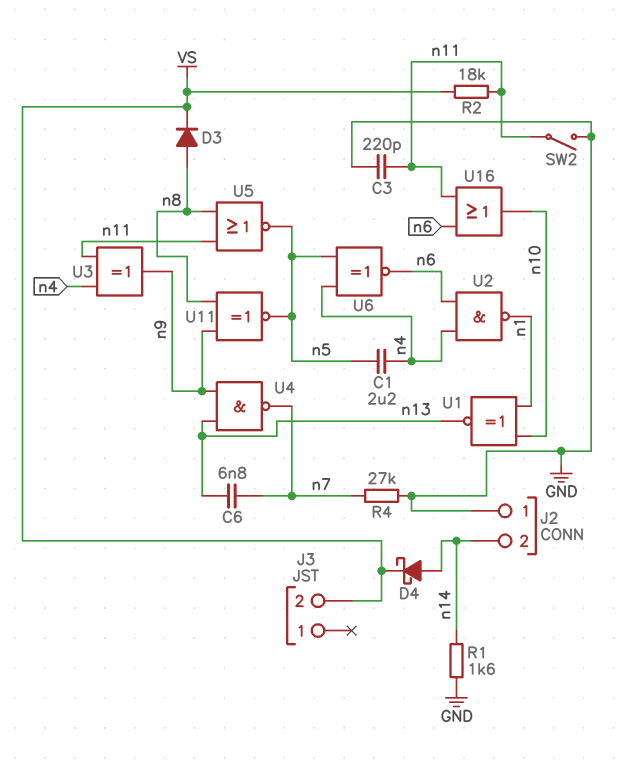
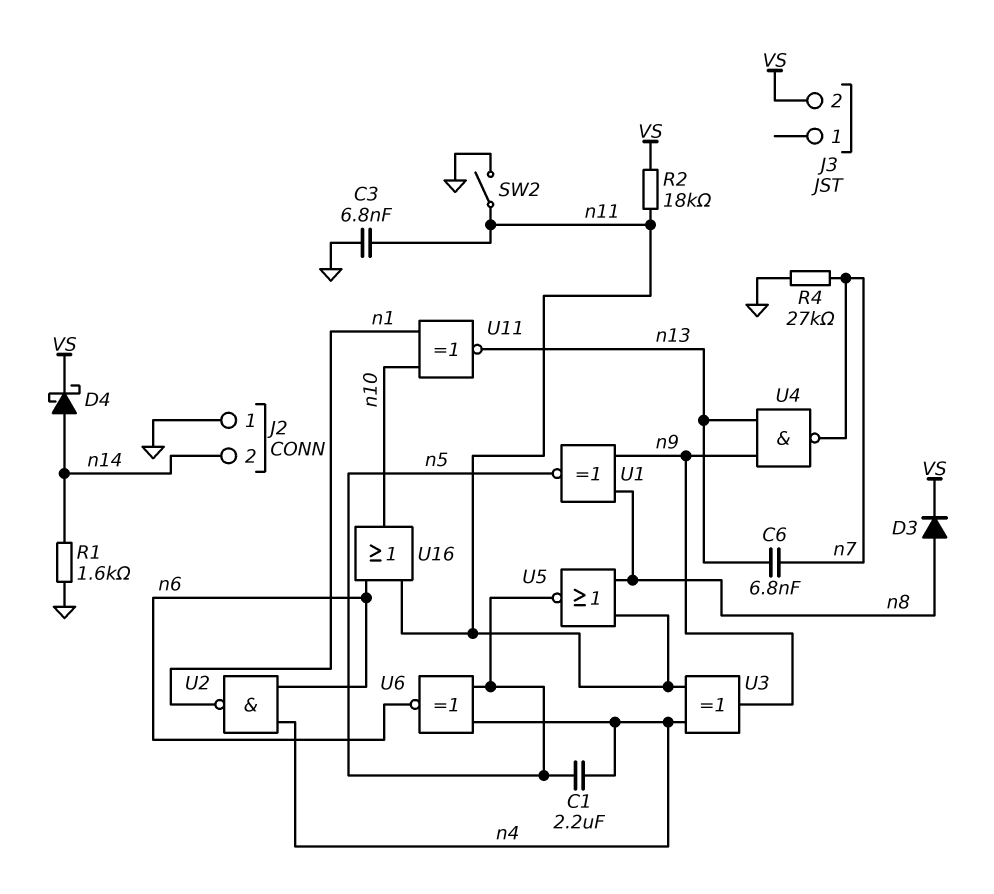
C3: 220pF (GND, n11) -> 6.8nF (GND, n11)
U1: XNOR (in n1, in n10, out n13) -> XNOR (in n8, in n9, out n5)
U11: XNOR (in n8, in n9, out n5) -> XNOR (in n1, in n10, out n13)

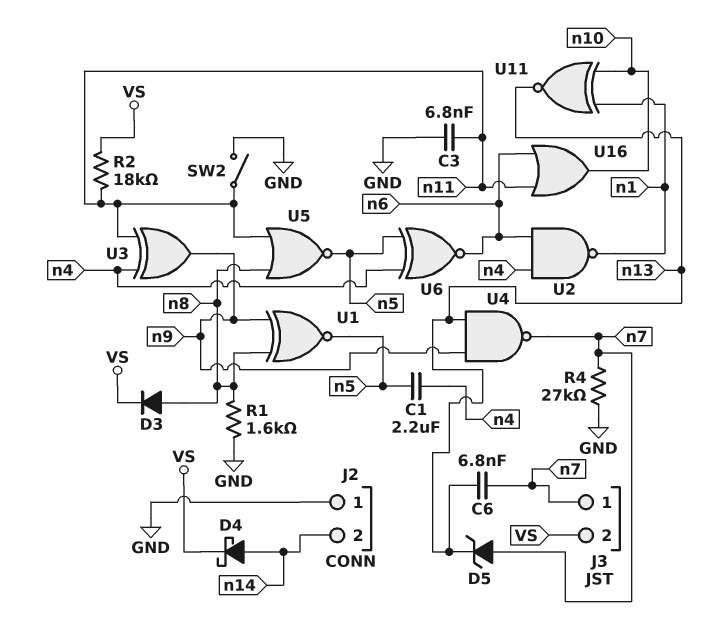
D5: none -> zener (A n7, K n13)
J3 pin 1: none -> n7
R1: 1.6k (GND, n14) -> 1.6k (GND, n8)

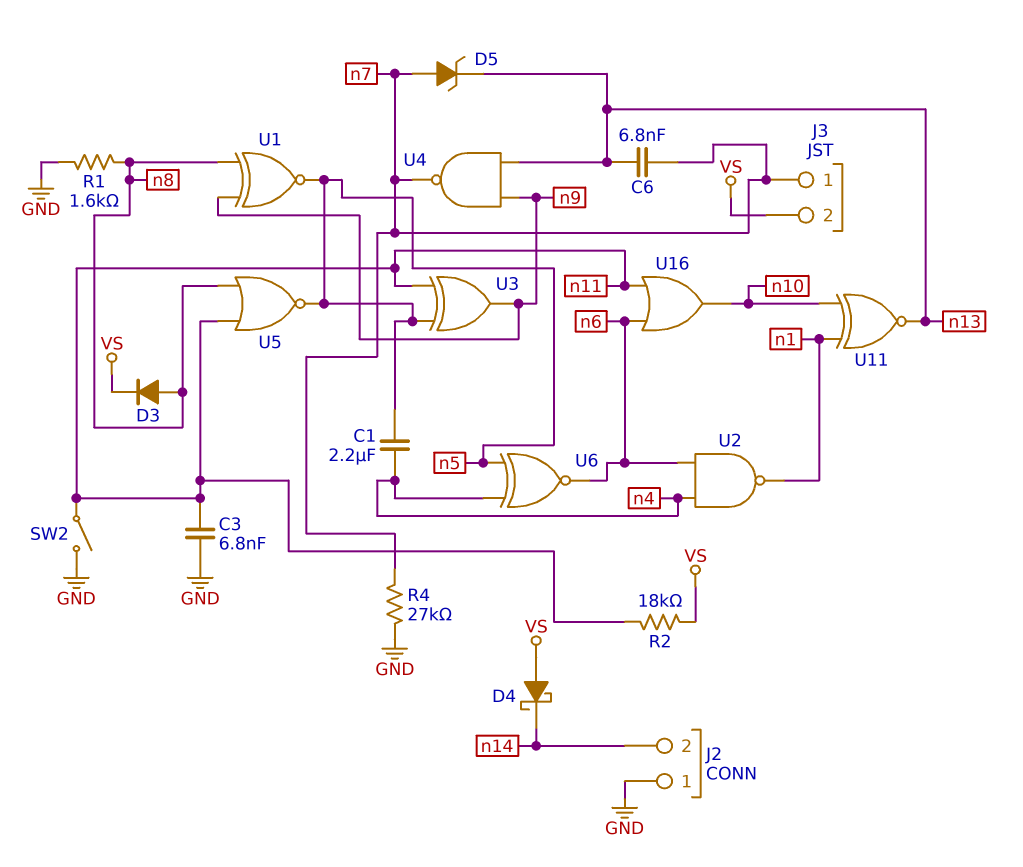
D4: schottky (A n14, K VS) -> schottky (A VS, K n14)
U3: XOR (in n4, in n11, out n9) -> XOR (in n5, in n11, out n9)

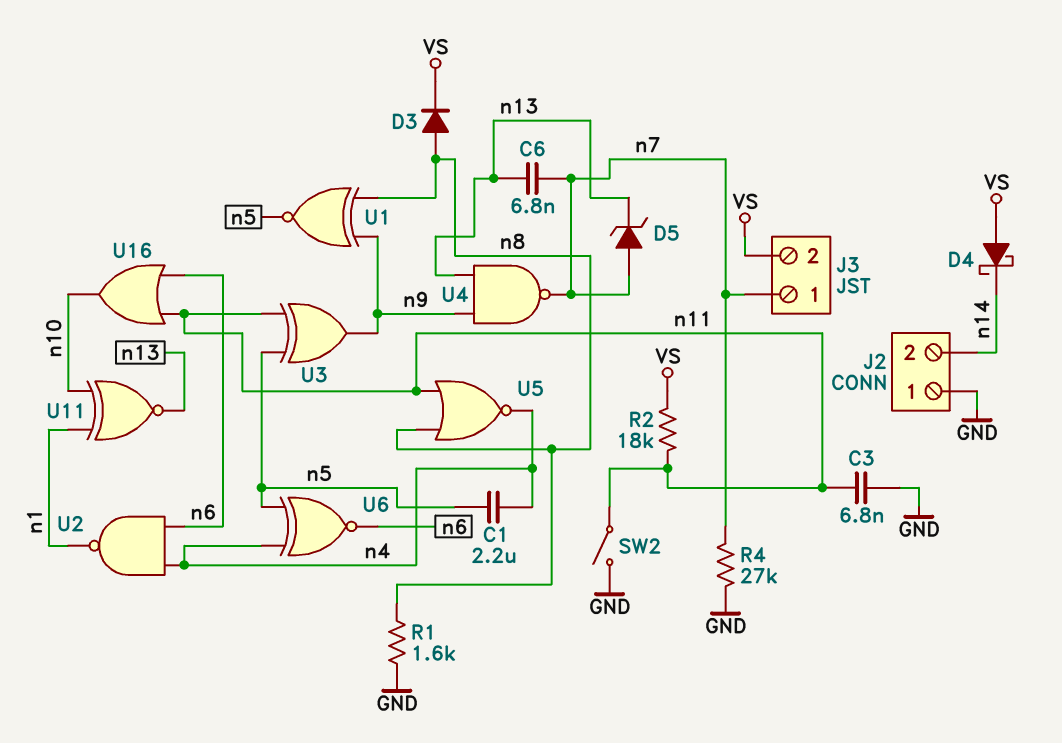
U5: NOR (in n8, in n11, out n5) -> NOR (in n8, in n11, out n4)

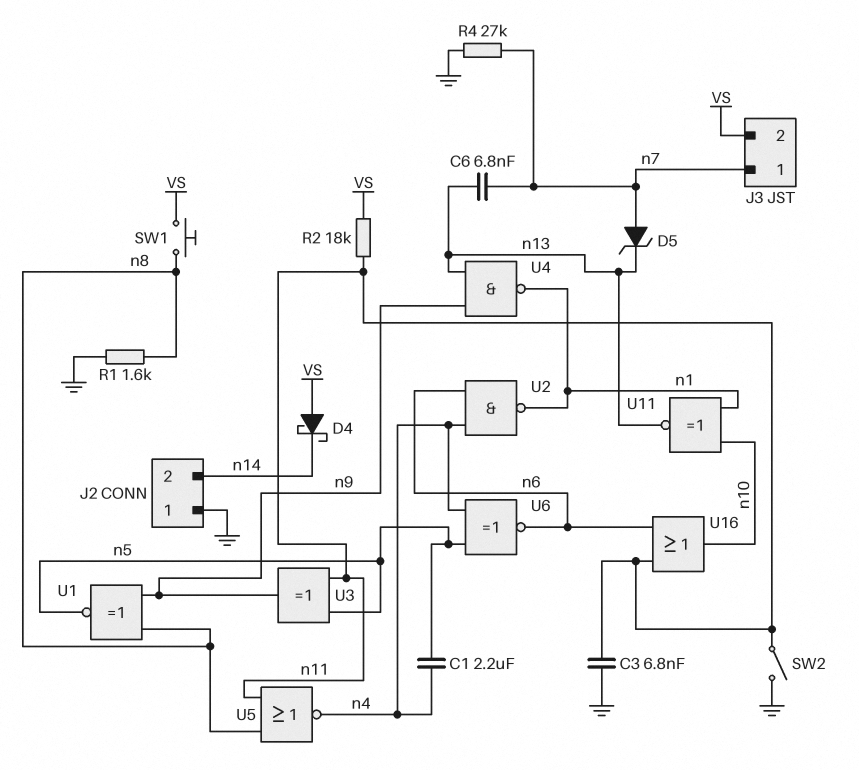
D3: diode (A n8, K VS) -> none
SW1: none -> button (VS, n8)
U4: NAND (in n9, in n13, out n7) -> NAND (in n9, in n13, out n1)

